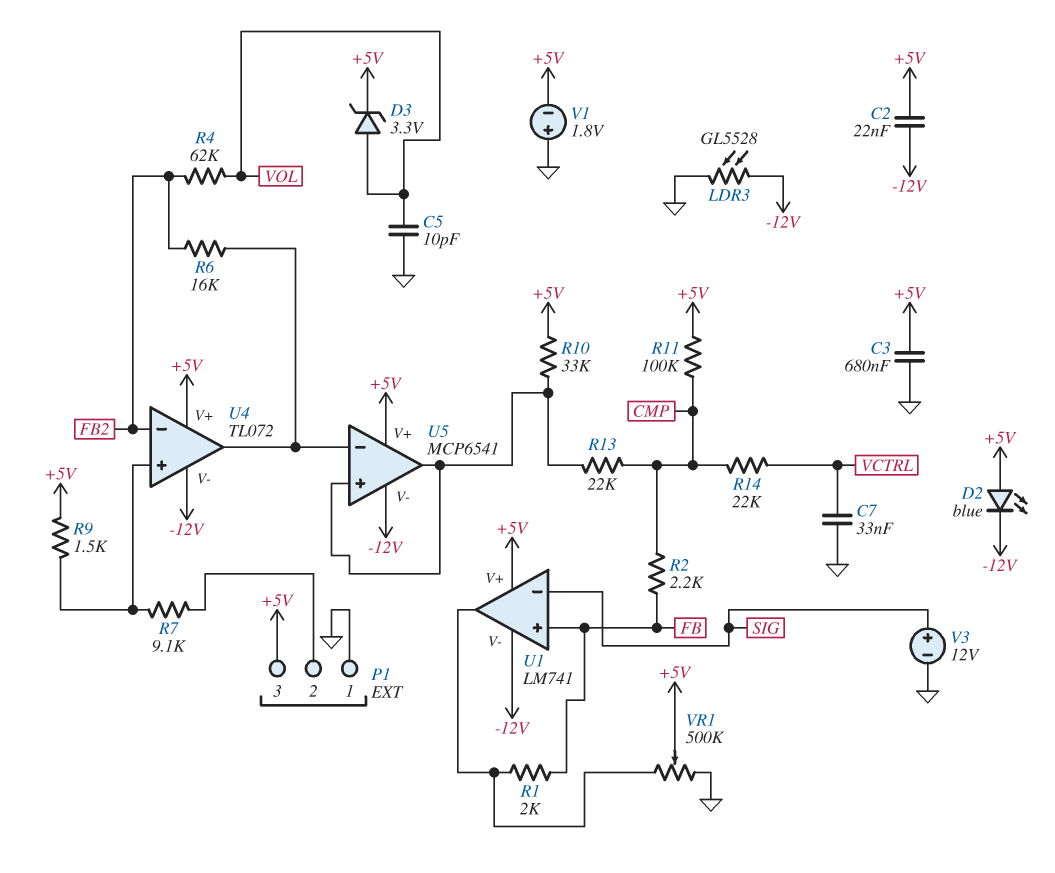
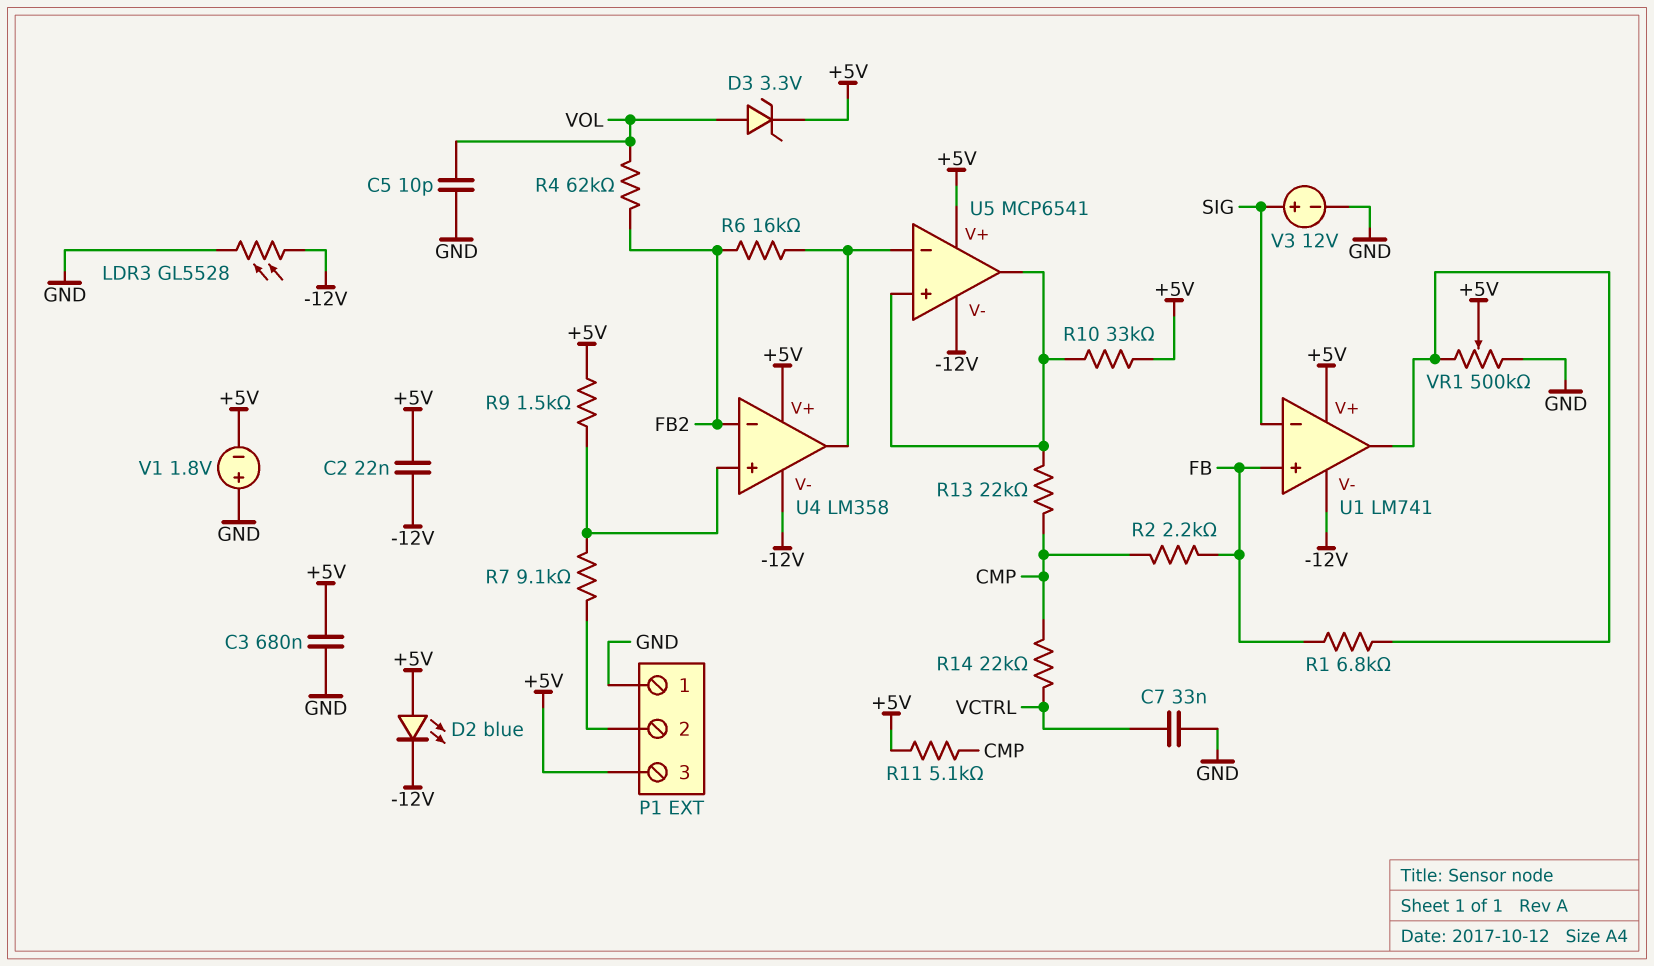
R1: 2k (FB, U1/out) -> 6.8k (FB, U1/out)
R11: 100k (+5V, CMP) -> 5.1k (+5V, CMP)
U4: TL072 -> LM358

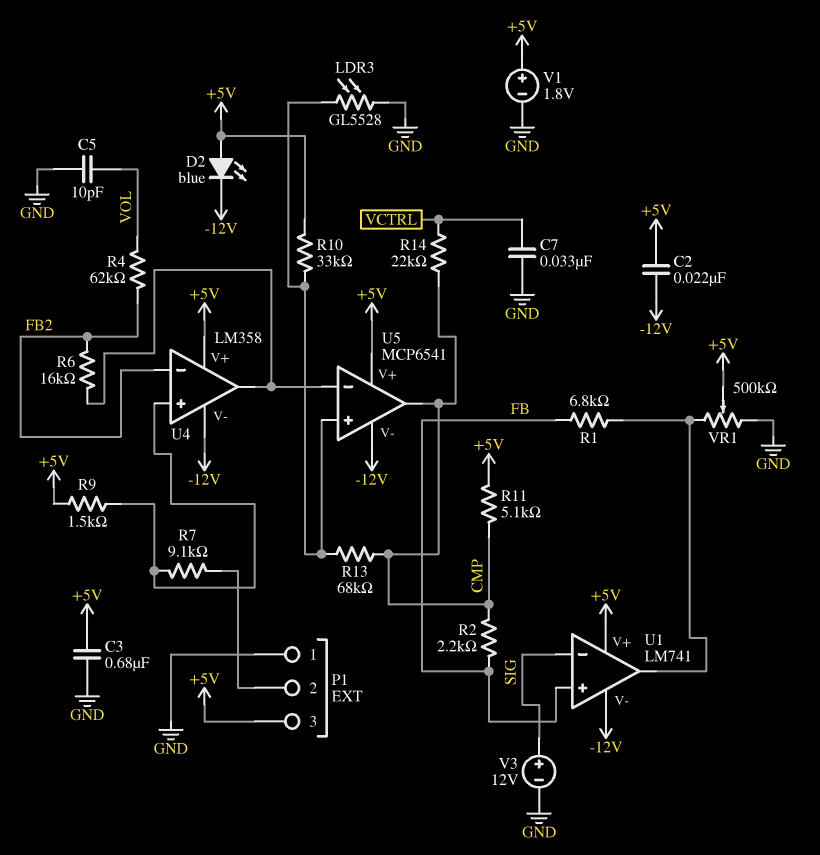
D3: zener 3.3V (A VOL, K +5V) -> none
LDR3: GL5528 (-12V, GND) -> GL5528 (GND, U5/in+)
R13: 22k (CMP, U5/in+) -> 68k (CMP, U5/in+)
U5 pin out: U5/in+ -> CMP
V1: 1.8V (plus GND, minus +5V) -> 1.8V (plus +5V, minus GND)

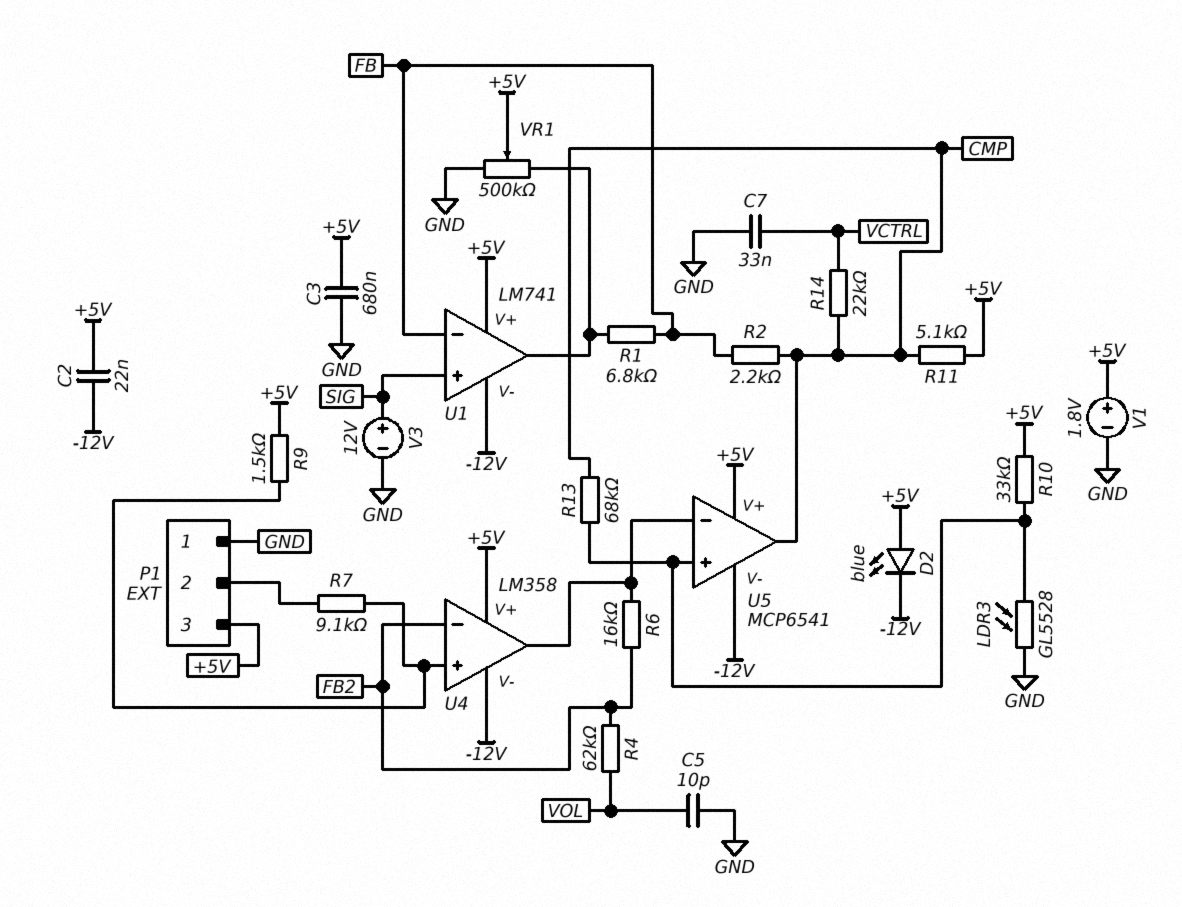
U1 pin in+: FB -> SIG
U1 pin in-: SIG -> FB

